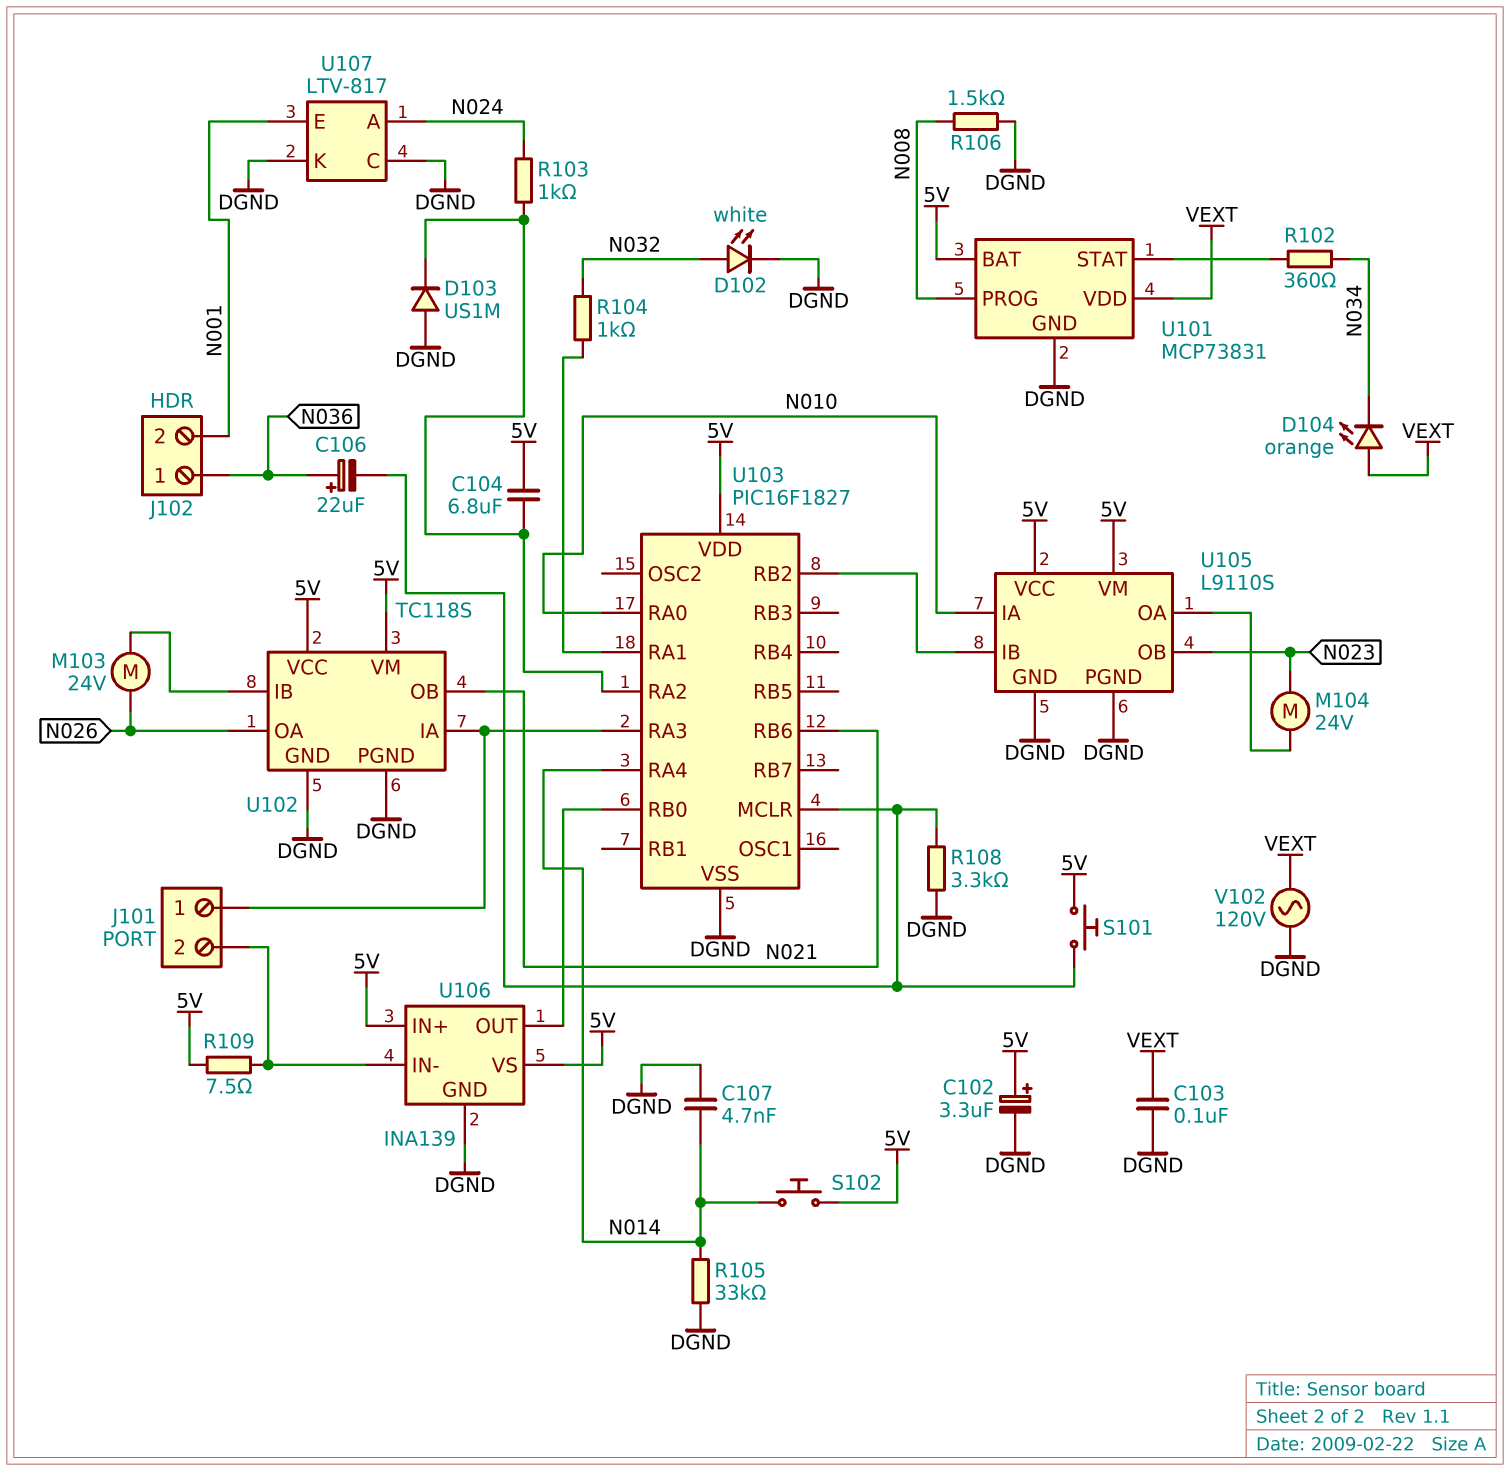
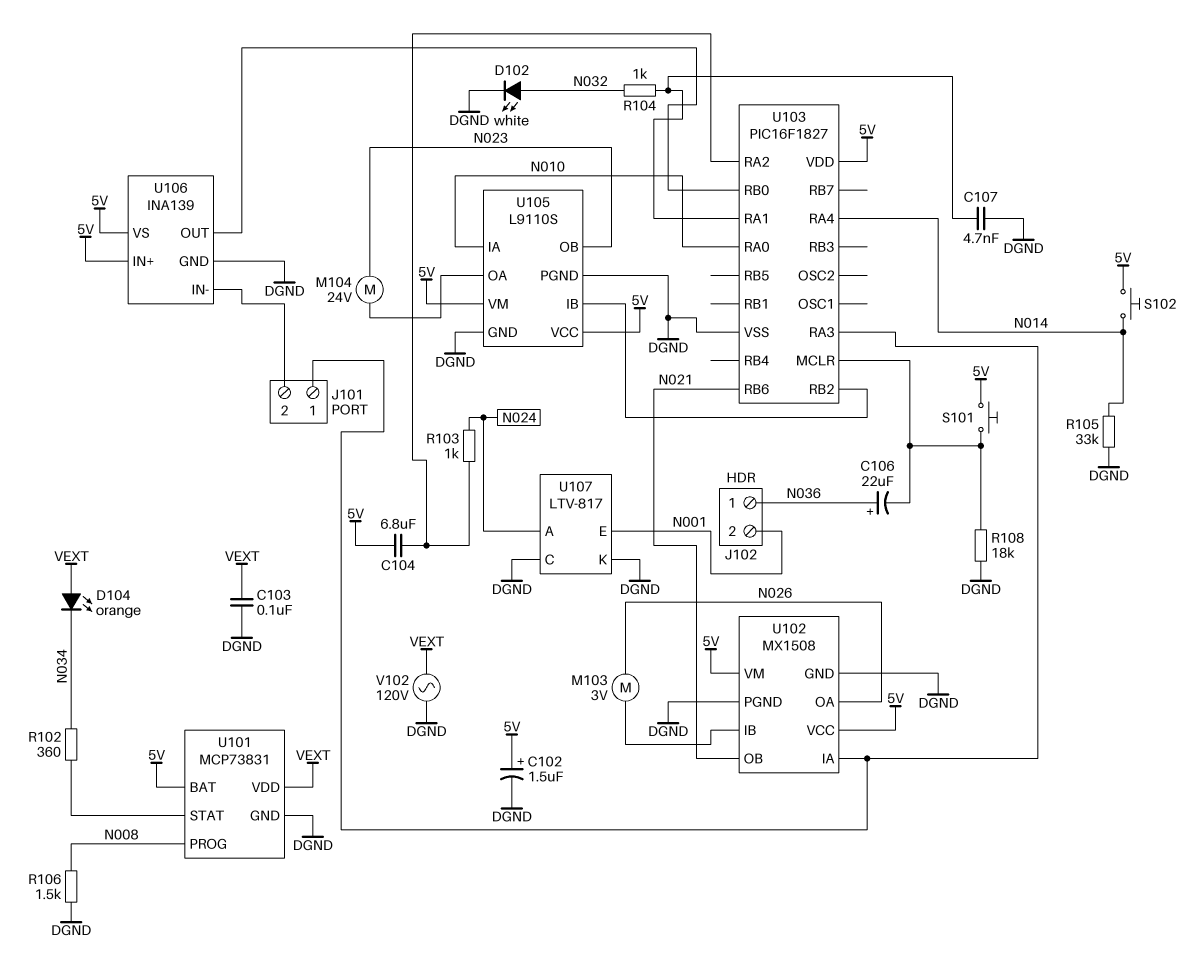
C102: 3.3uF (plus 5V, minus DGND) -> 1.5uF (plus 5V, minus DGND)
C107: 4.7nF (DGND, N014) -> 4.7nF (DGND, U103/RA1)
D103: diode US1M (A DGND, K U103/RA2) -> none
M103: motor 24V (N026, U102/IB) -> motor 3V (N026, U102/IB)
R108: 3.3k (DGND, U103/MCLR) -> 18k (DGND, U103/MCLR)
R109: 7.5 (5V, J101/2) -> none
U102: TC118S -> MX1508

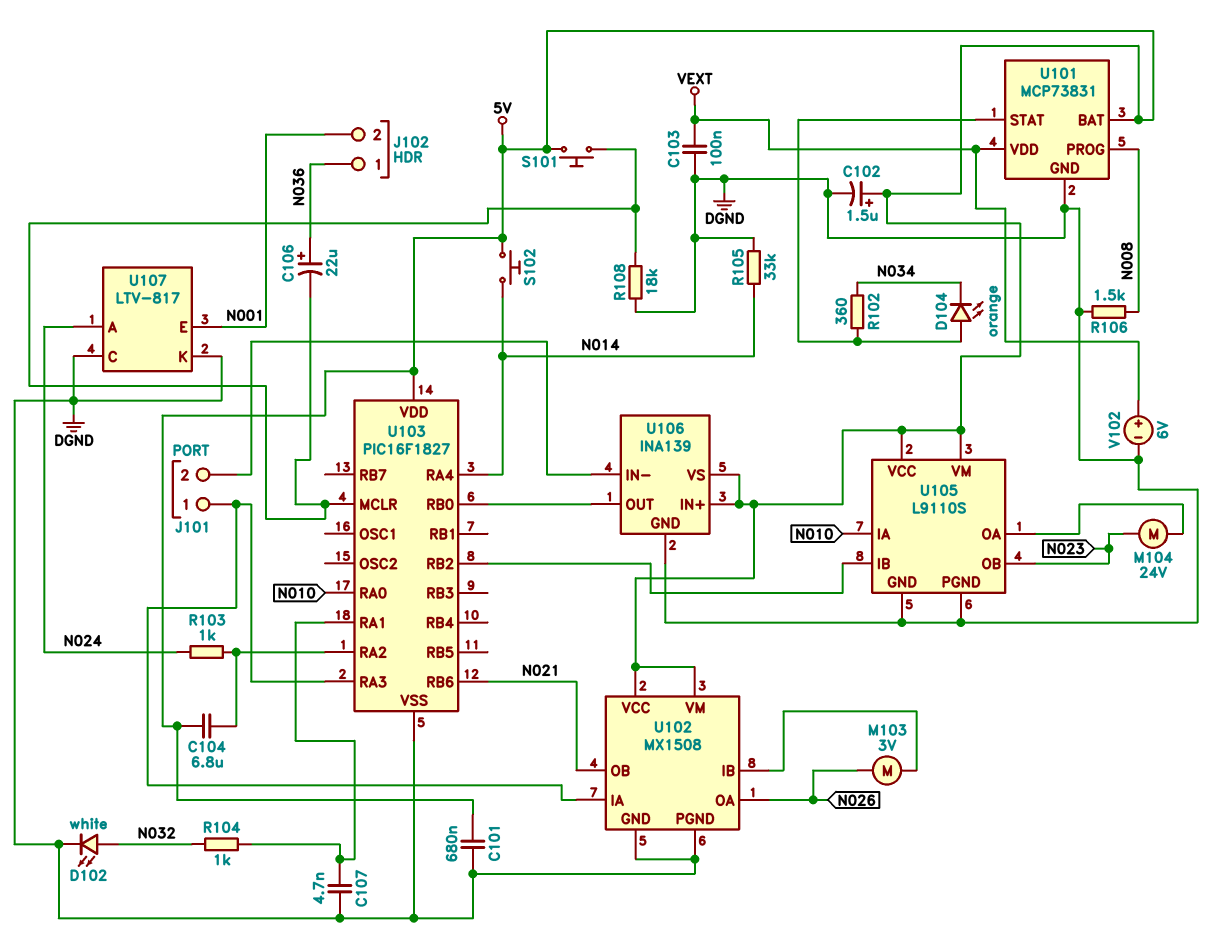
C101: none -> 680nF (5V, DGND)
D104: LED orange (A VEXT, K N034) -> LED orange (A U101/STAT, K N034)
V102: AC 120V (DGND, VEXT) -> 6V (plus VEXT, minus DGND)

